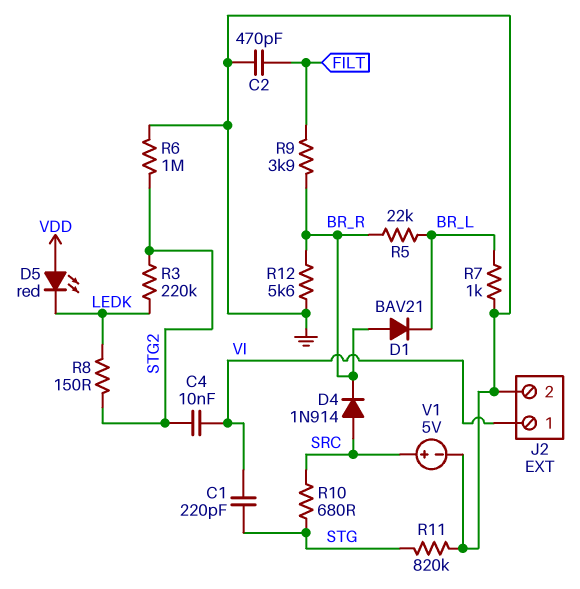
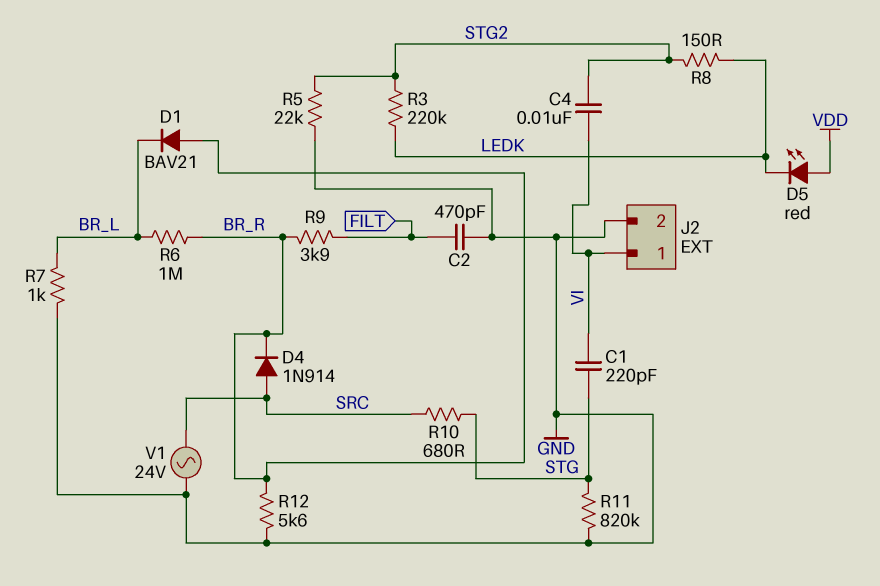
R5: 22k (BR_L, BR_R) -> 22k (GND, STG2)
R6: 1M (GND, STG2) -> 1M (BR_L, BR_R)
V1: 5V (plus SRC, minus GND) -> AC 24V (GND, SRC)

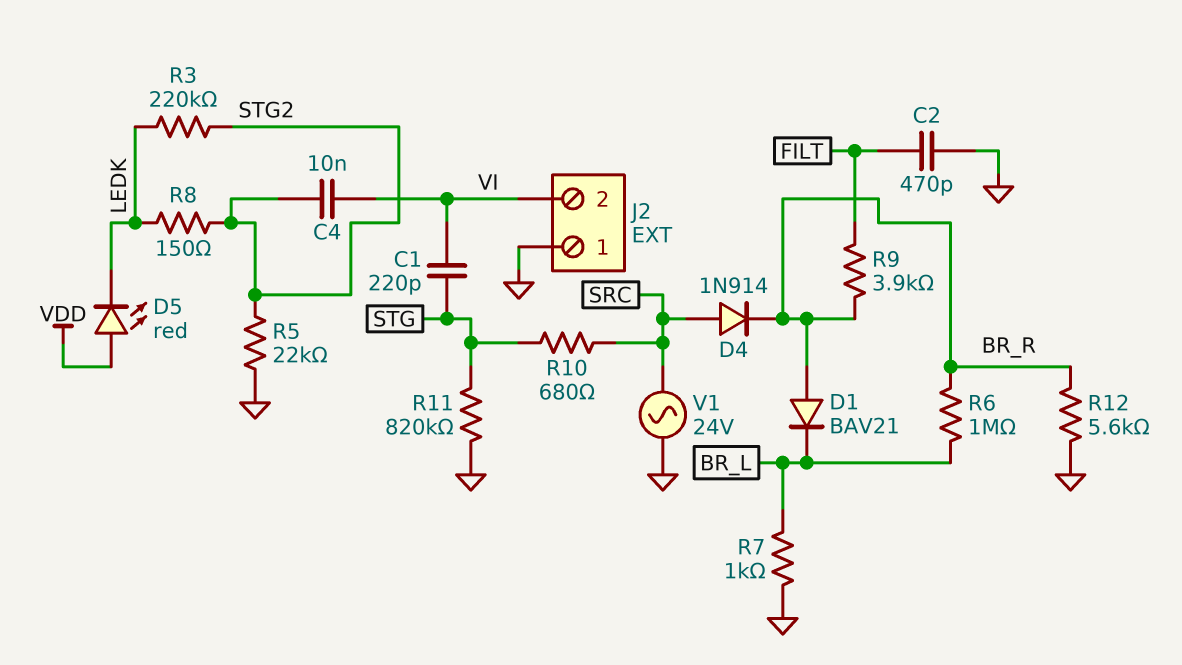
J2 pin 1: VI -> GND
J2 pin 2: GND -> VI

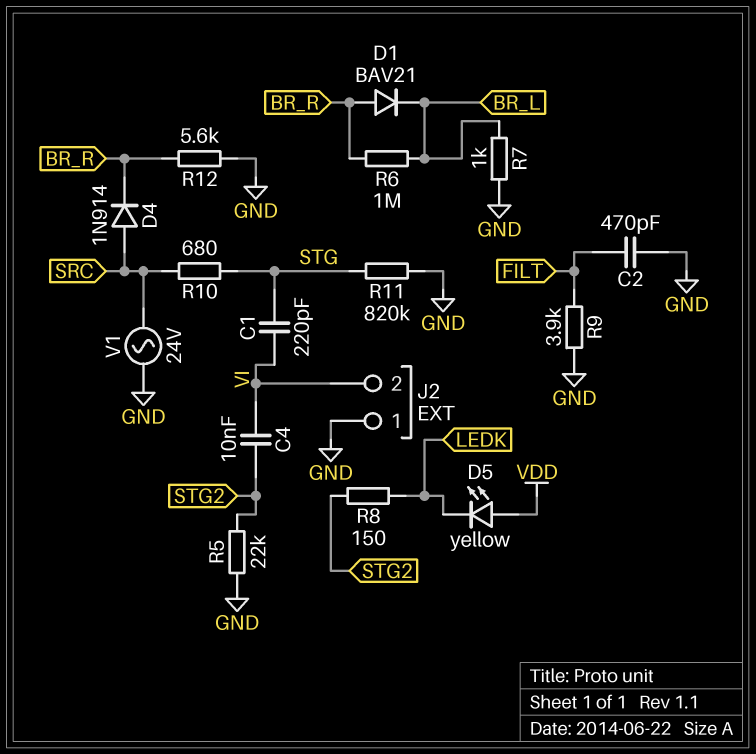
D5: LED red (A VDD, K LEDK) -> LED yellow (A VDD, K LEDK)
R3: 220k (LEDK, STG2) -> none
R9: 3.9k (BR_R, FILT) -> 3.9k (FILT, GND)

